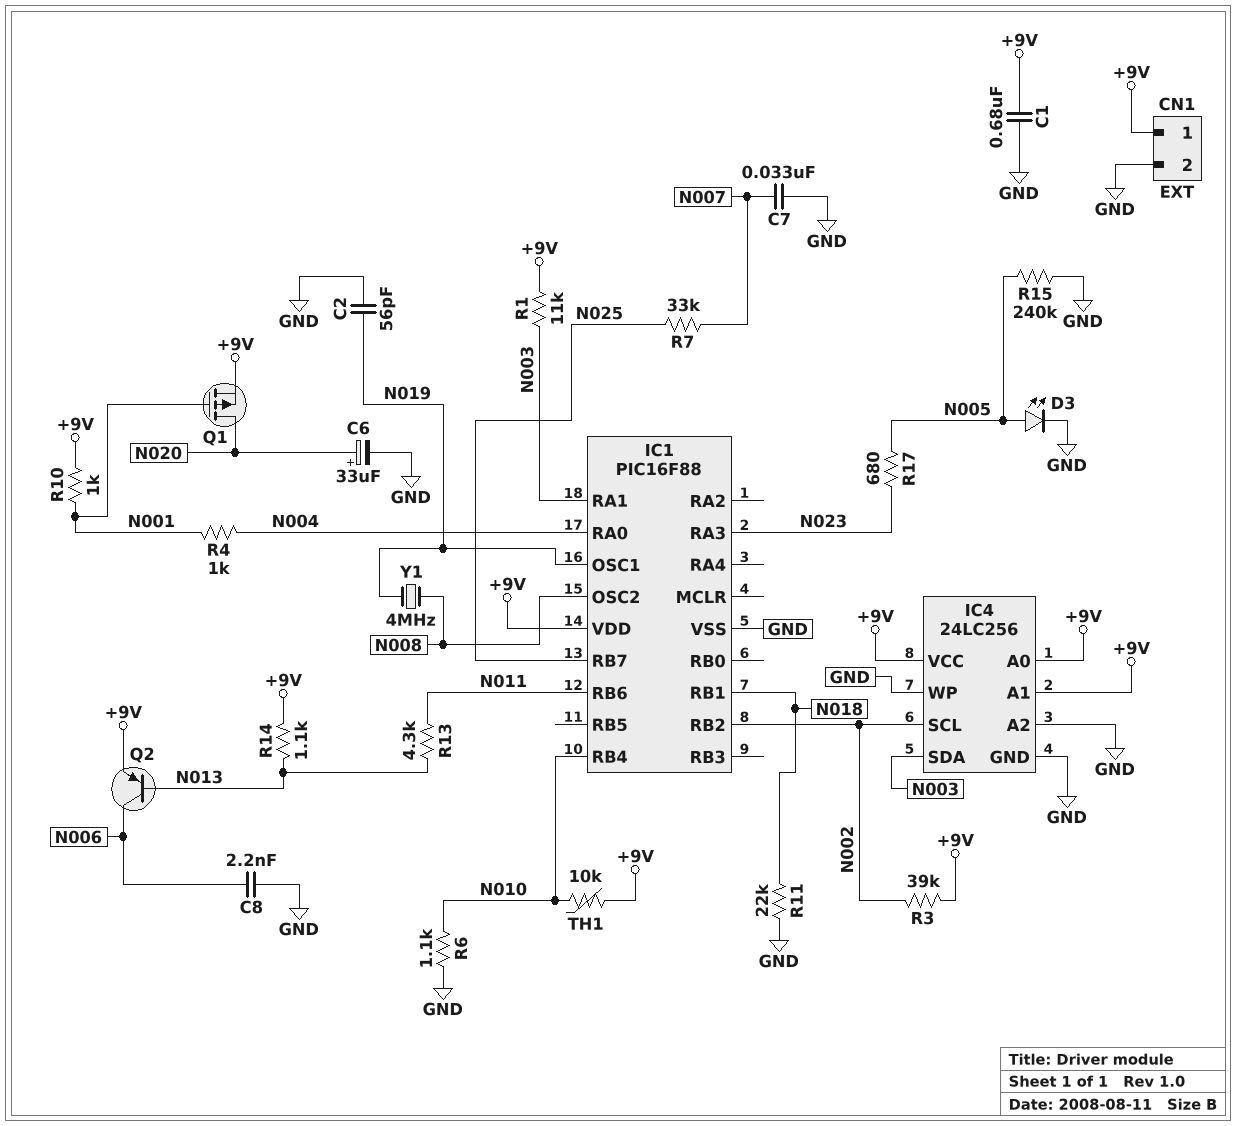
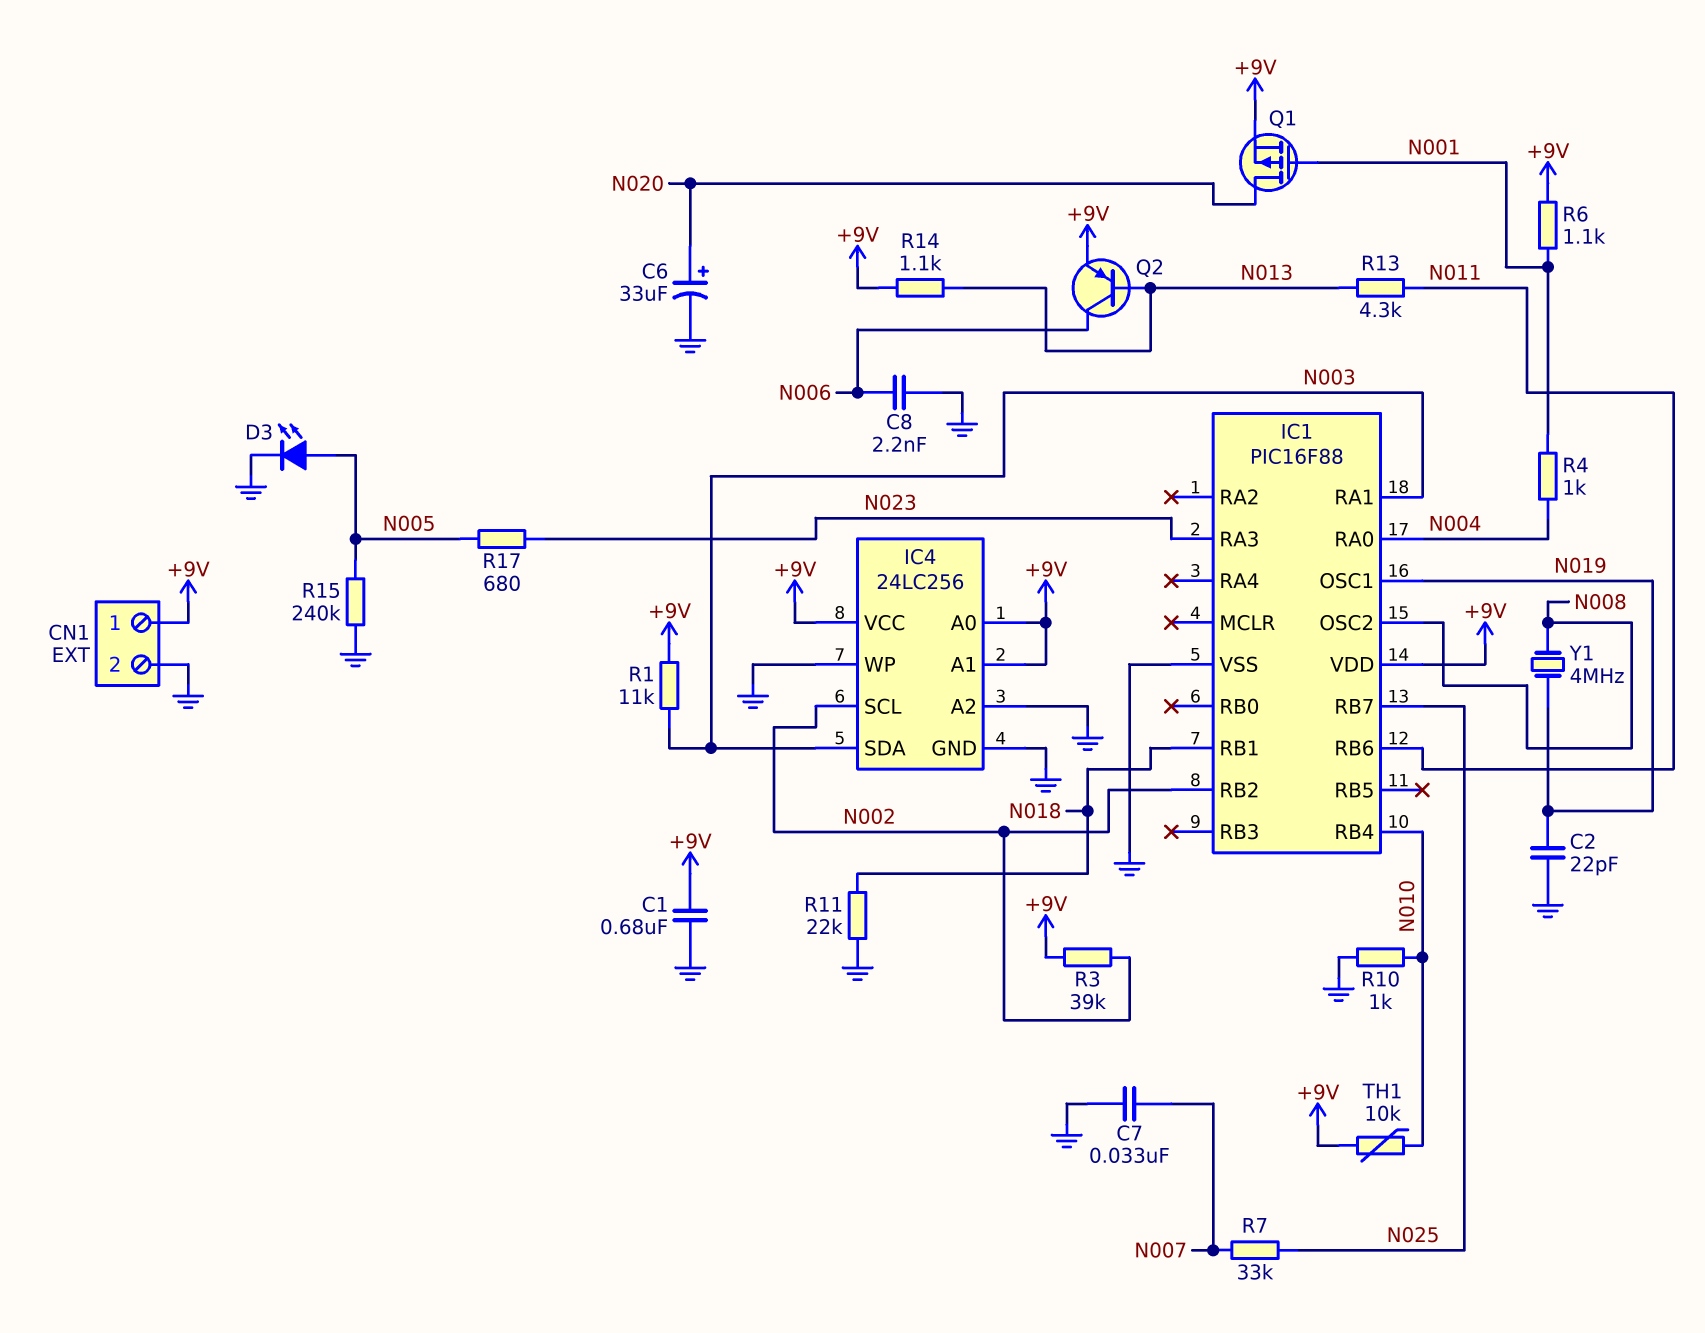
C2: 56pF (GND, N019) -> 22pF (GND, N019)
R6: 1.1k (GND, N010) -> 1.1k (+9V, N001)
R10: 1k (+9V, N001) -> 1k (GND, N010)

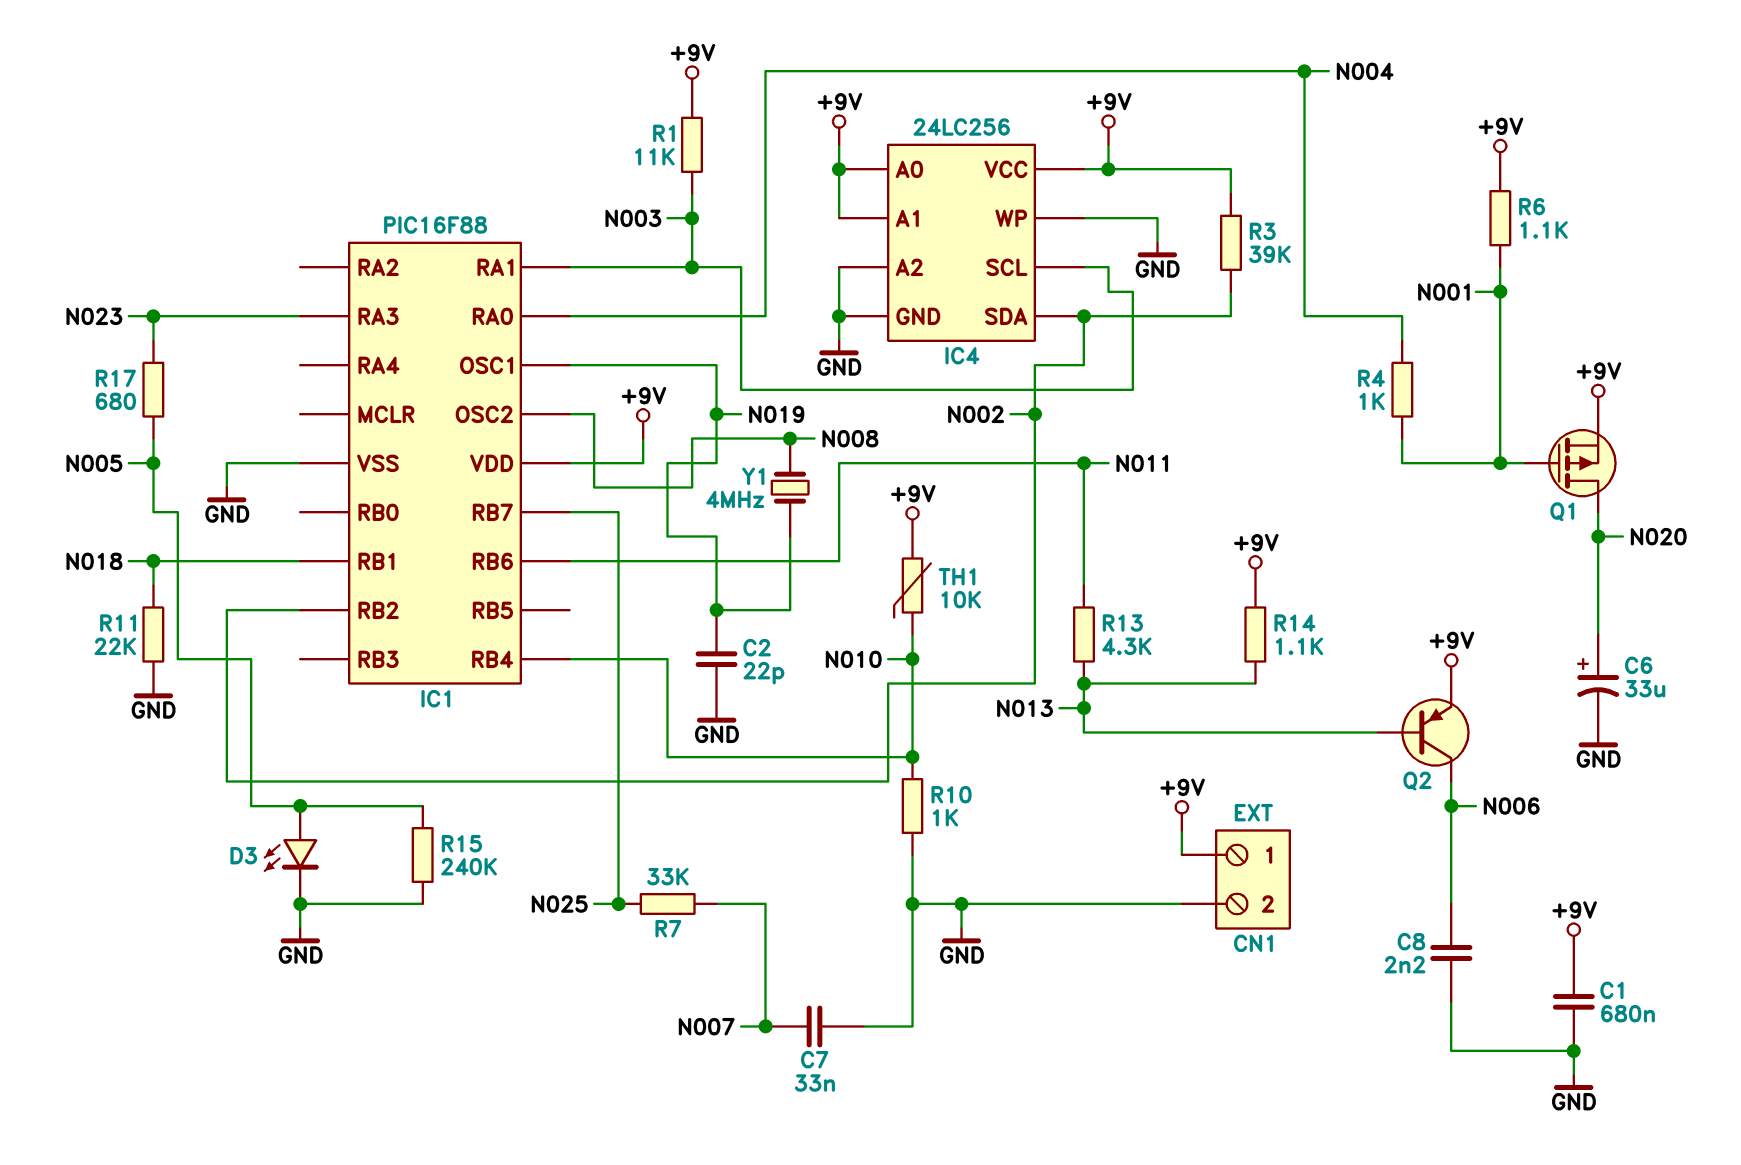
IC4 pin SCL: N002 -> N003
IC4 pin SDA: N003 -> N002

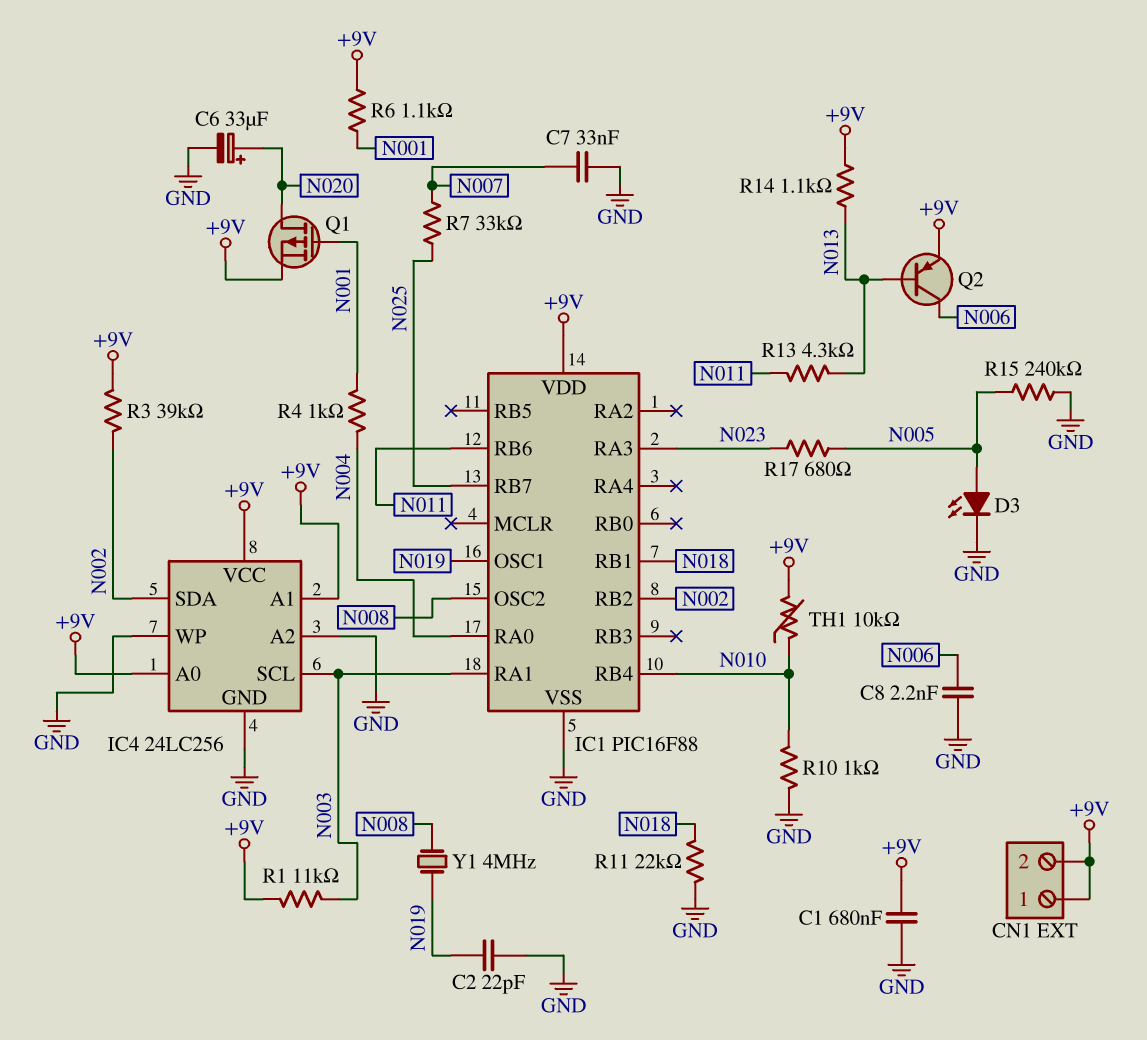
CN1 pin 2: GND -> +9V

